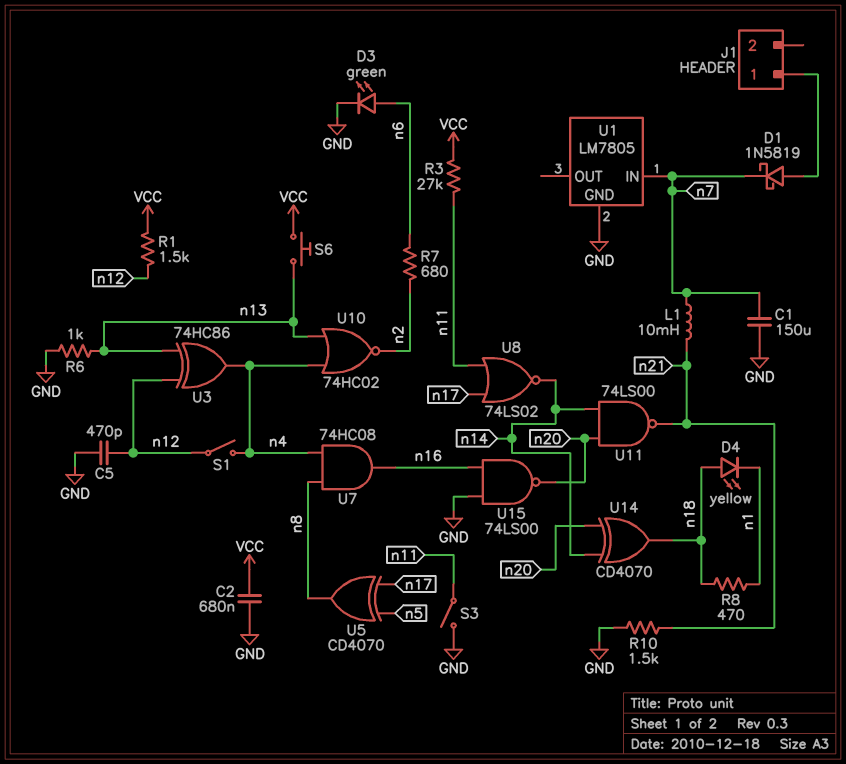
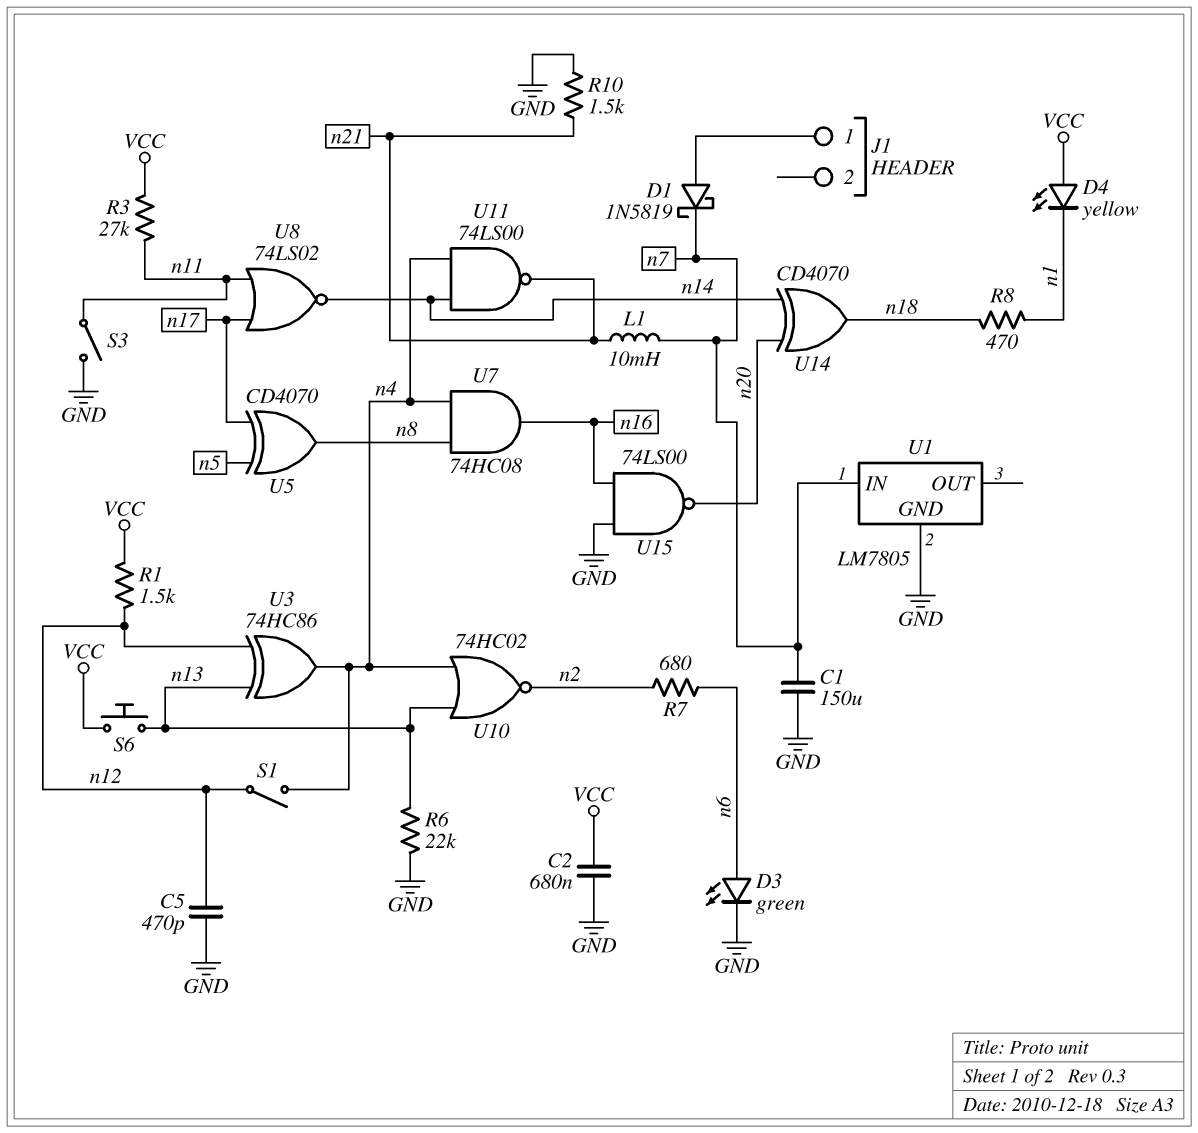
D4: LED yellow (A n18, K n1) -> LED yellow (A VCC, K n1)
R6: 1k (GND, n13) -> 22k (GND, n13)
U11: NAND 74LS00 (in n14, in n20, out n21) -> NAND 74LS00 (in n4, in n14, out n21)

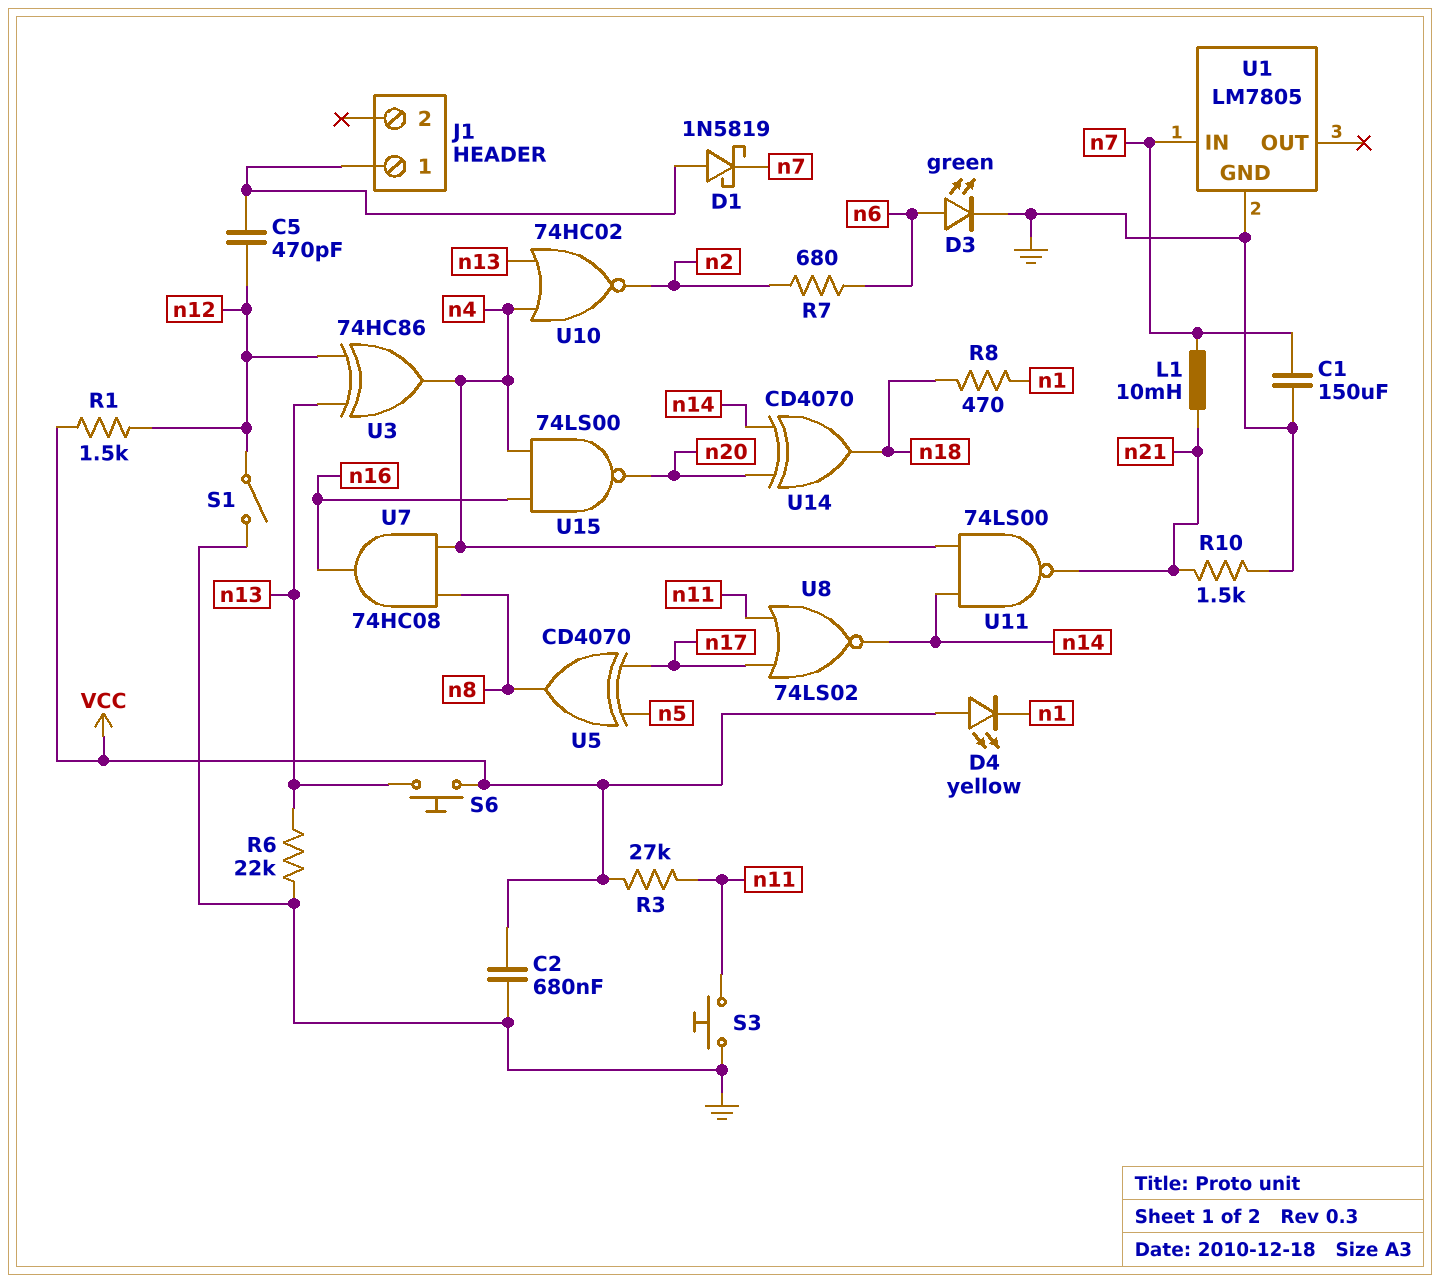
C5: 470pF (GND, n12) -> 470pF (J1/1, n12)
S1: switch (n4, n12) -> switch (GND, n12)
S3: switch (GND, n11) -> button (GND, n11)
U15: NAND 74LS00 (in GND, in n16, out n20) -> NAND 74LS00 (in n4, in n16, out n20)

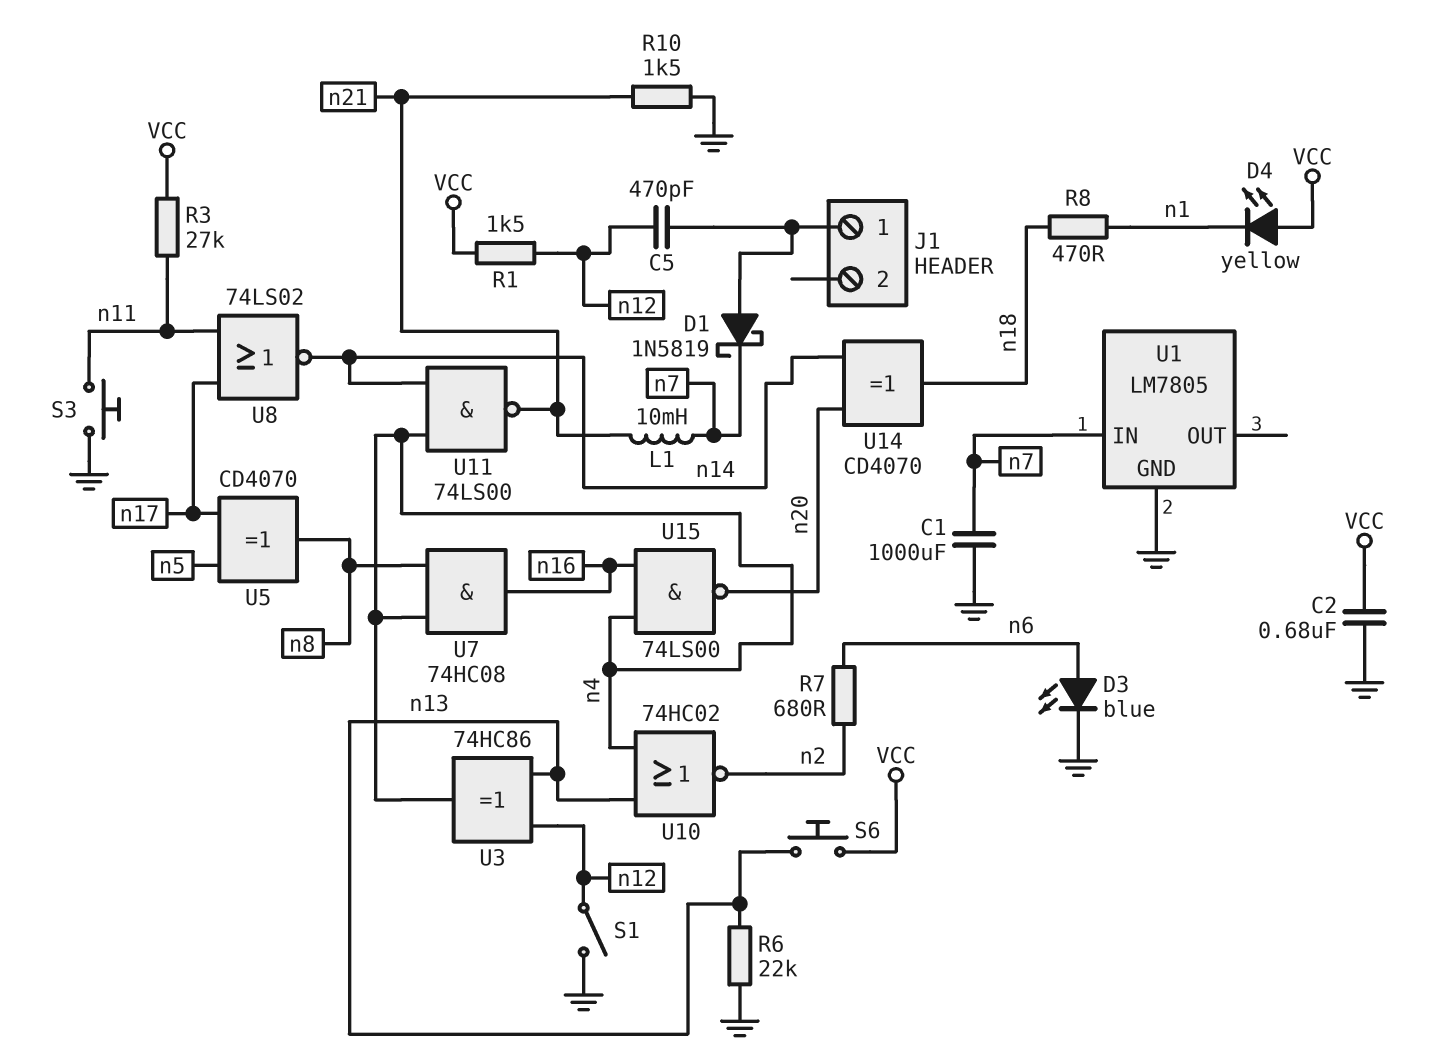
C1: 150uF (GND, n7) -> 1000uF (GND, n7)
D3: LED green (A n6, K GND) -> LED blue (A n6, K GND)

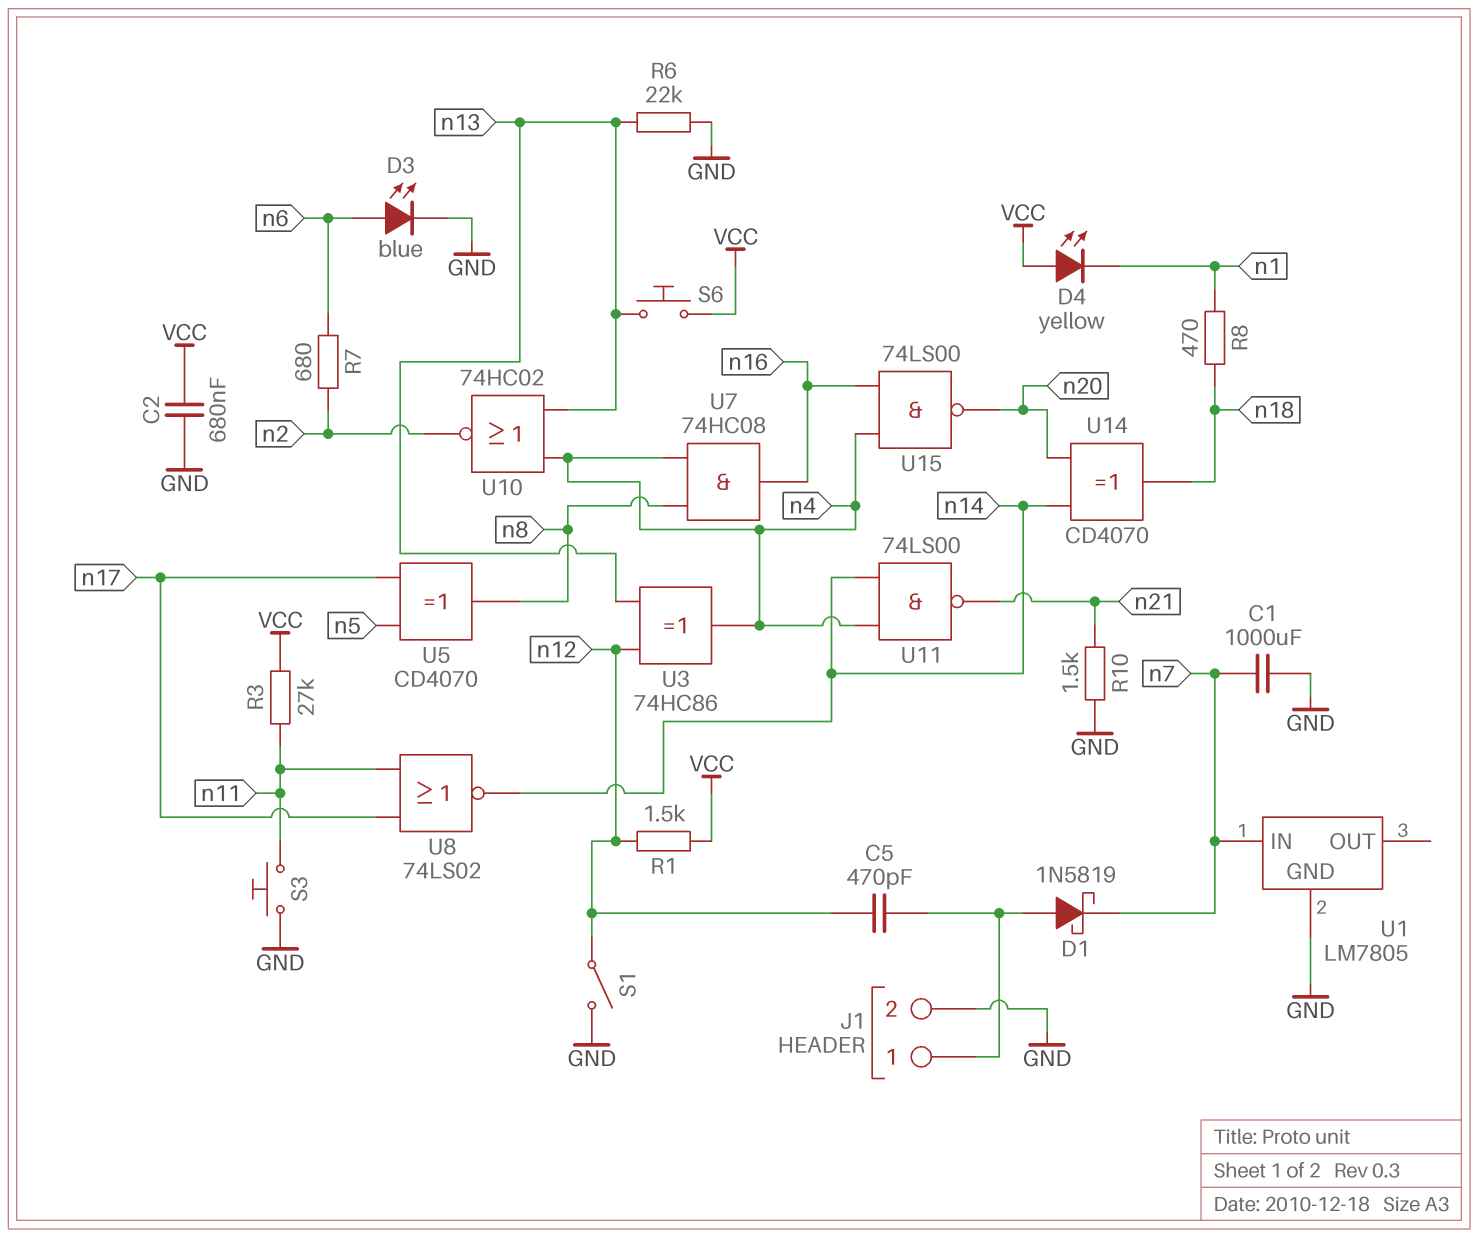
J1 pin 2: none -> GND
L1: 10mH (n7, n21) -> none

